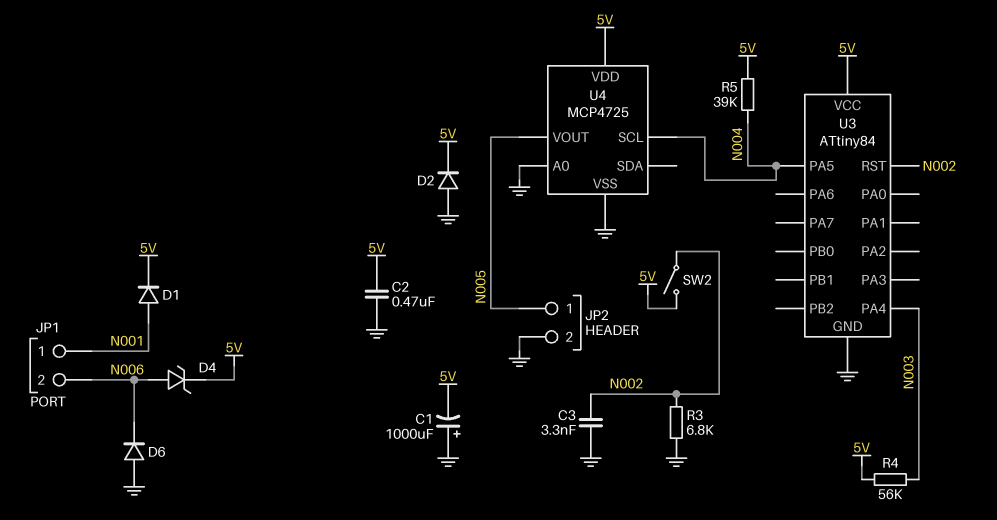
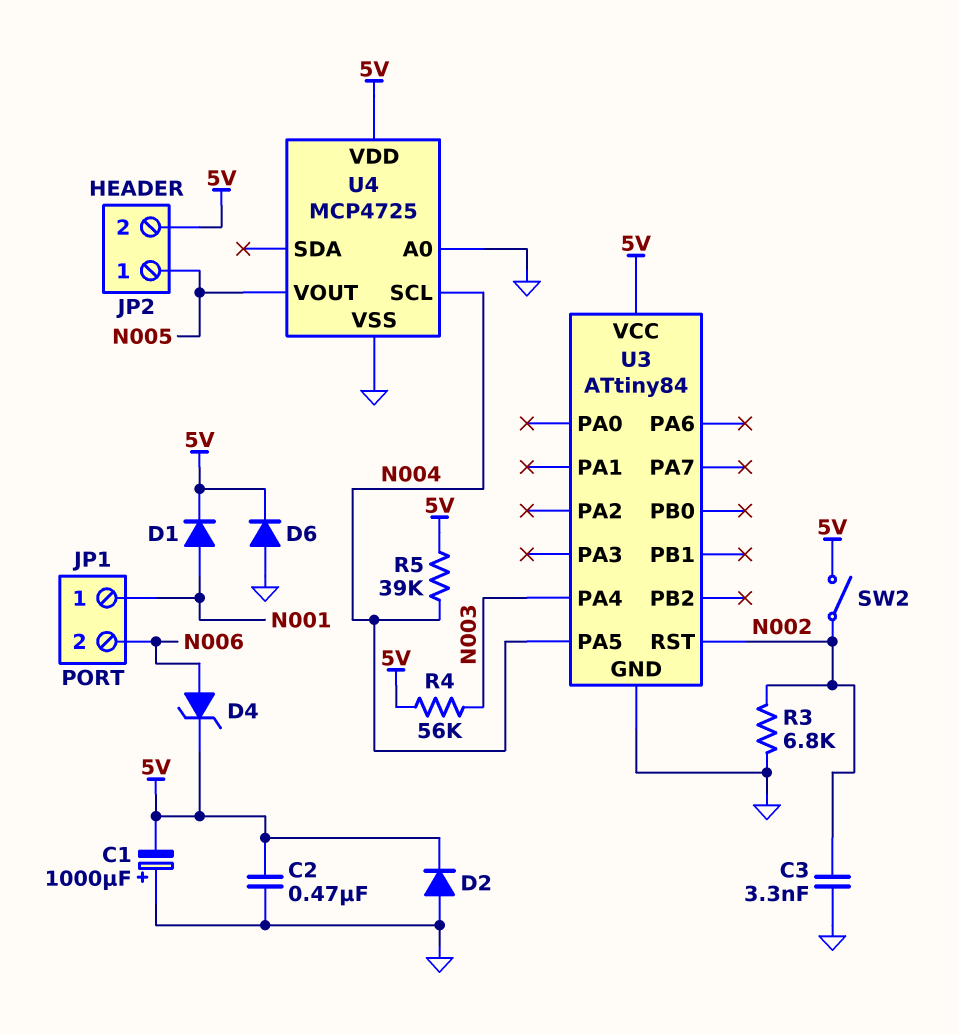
D6: diode (A GND, K N006) -> diode (A GND, K 5V)
JP2 pin 2: GND -> 5V

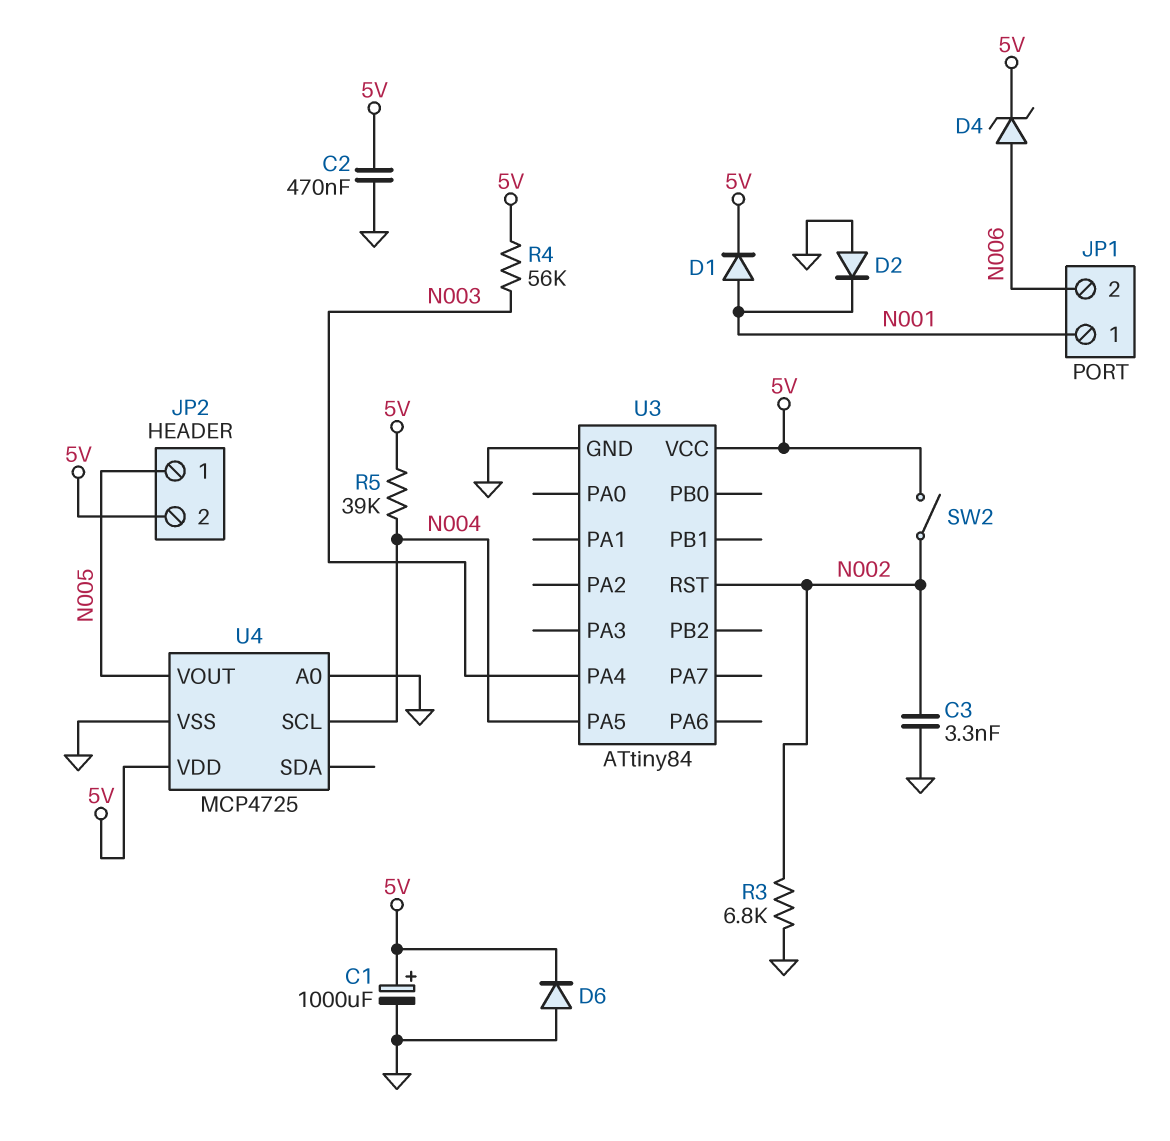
C1: 1000uF (plus GND, minus 5V) -> 1000uF (plus 5V, minus GND)
D2: diode (A GND, K 5V) -> diode (A GND, K N001)

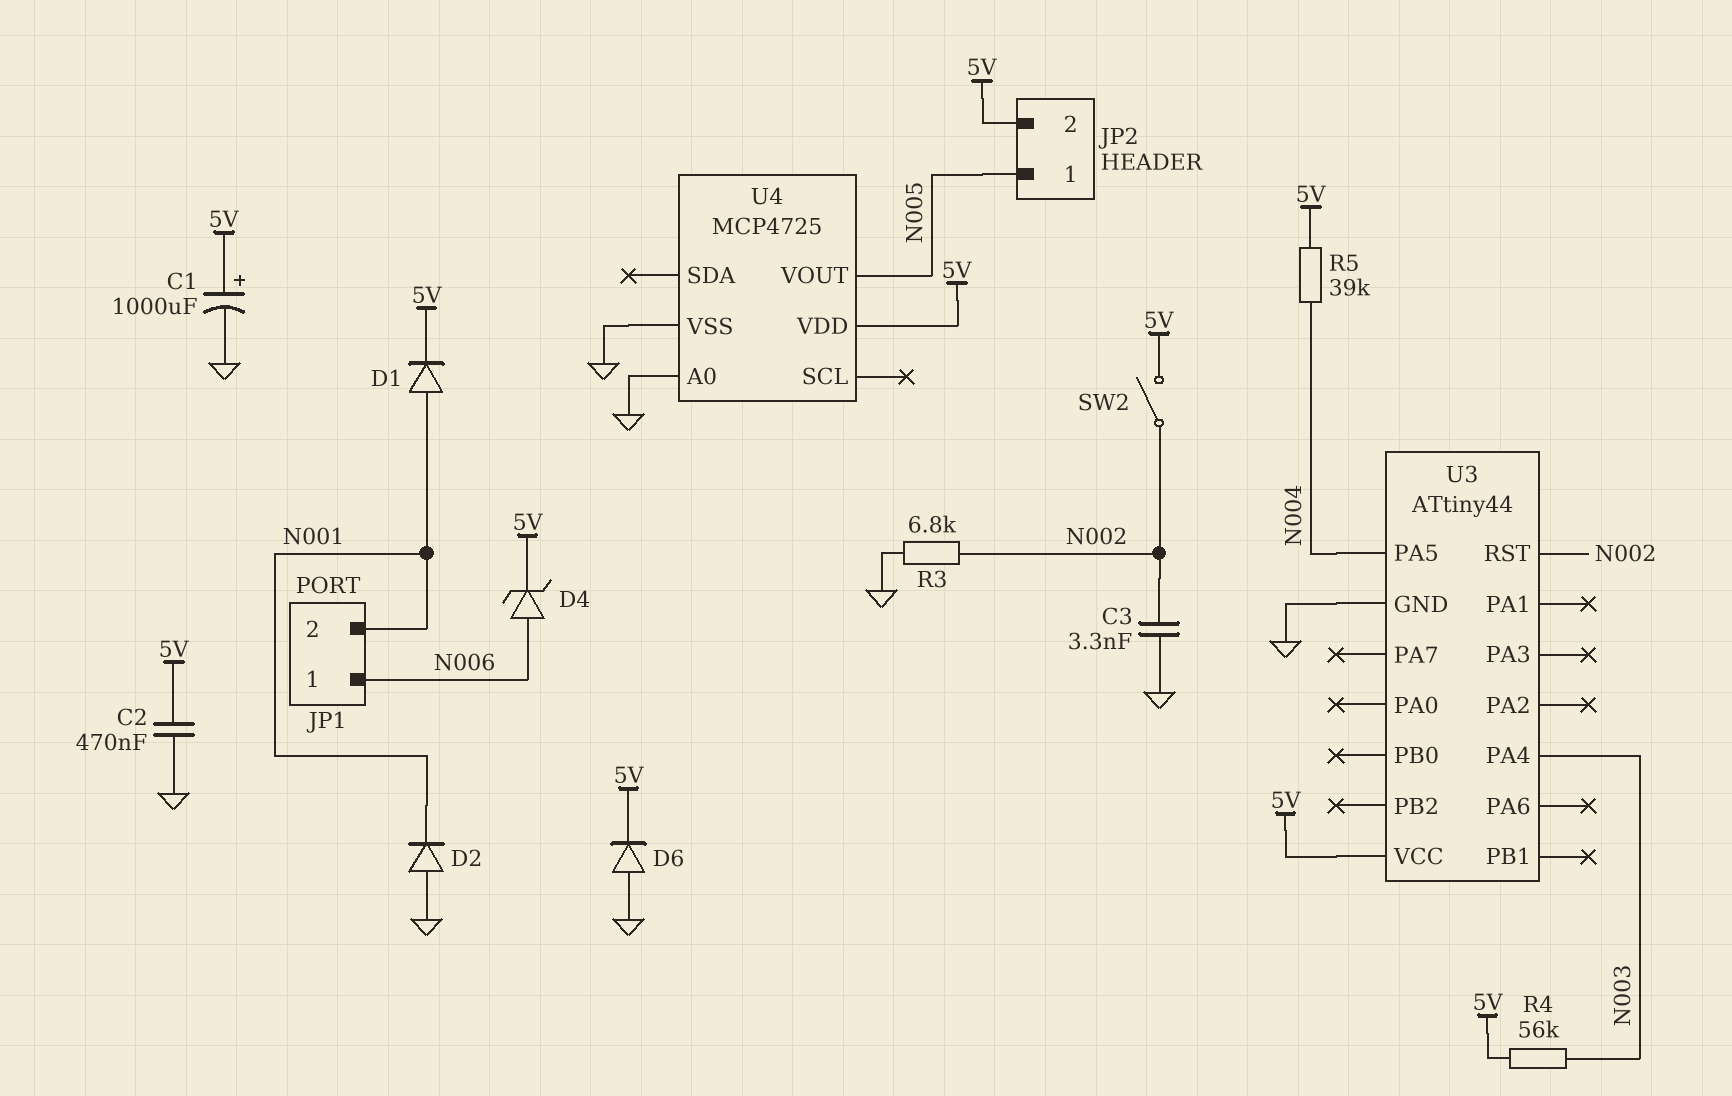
JP1 pin 1: N001 -> N006
JP1 pin 2: N006 -> N001
U3: ATtiny84 -> ATtiny44
U4 pin SCL: N004 -> none

